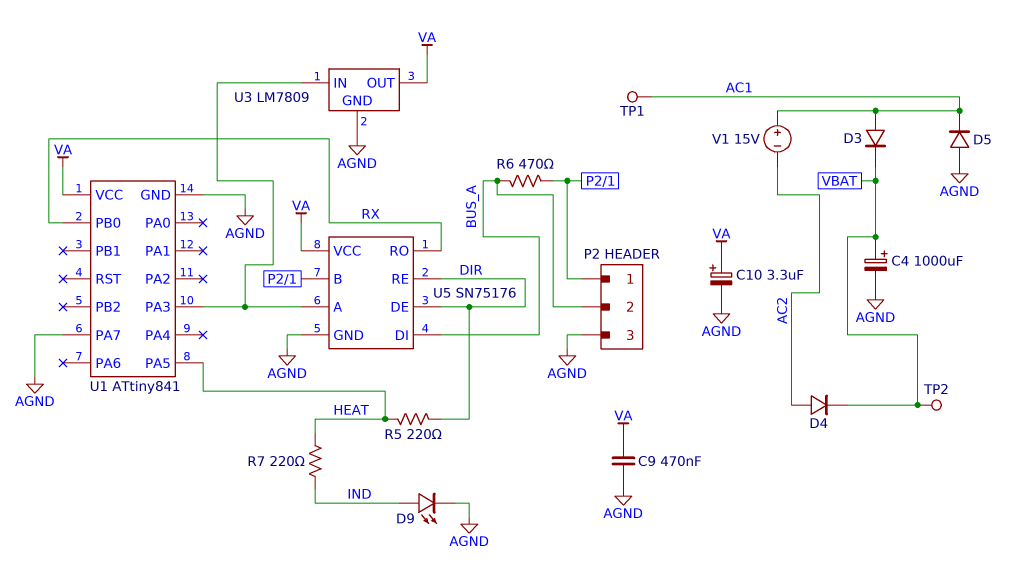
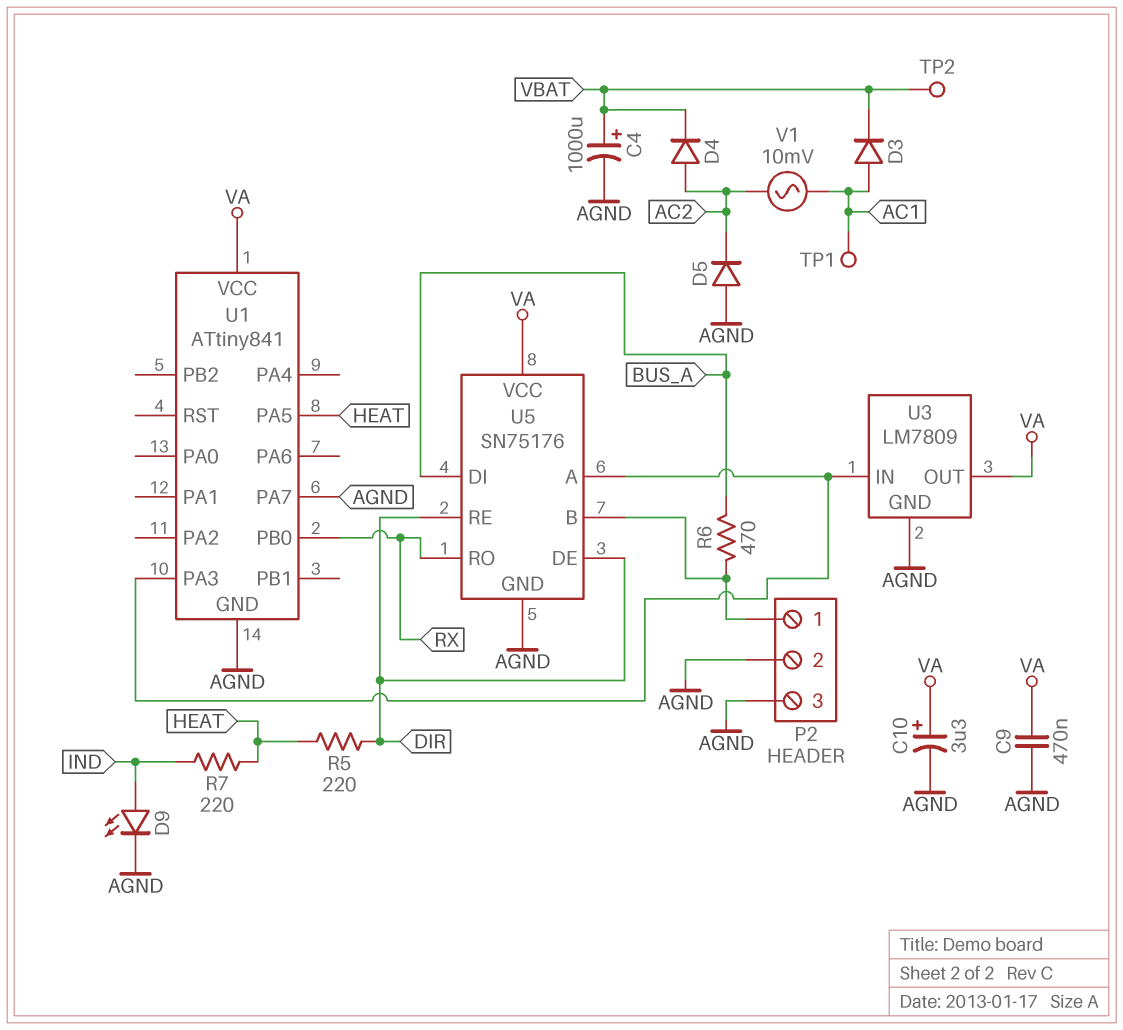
D5: diode (A AGND, K AC1) -> diode (A AGND, K AC2)
P2 pin 2: BUS_A -> AGND
V1: 15V (plus AC1, minus AC2) -> AC 10mV (AC1, AC2)

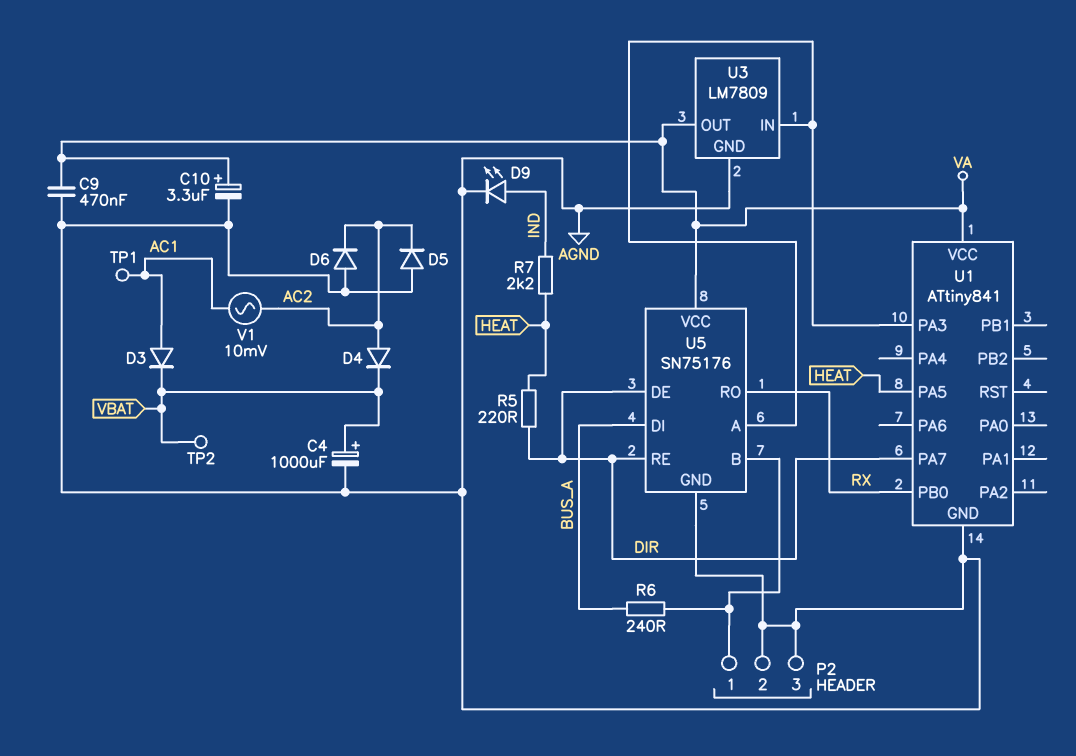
D6: none -> diode (A AGND, K AC2)
R6: 470 (BUS_A, P2/1) -> 240 (BUS_A, P2/1)
R7: 220 (HEAT, IND) -> 2.2k (HEAT, IND)
U1 pin PA7: AGND -> DIR

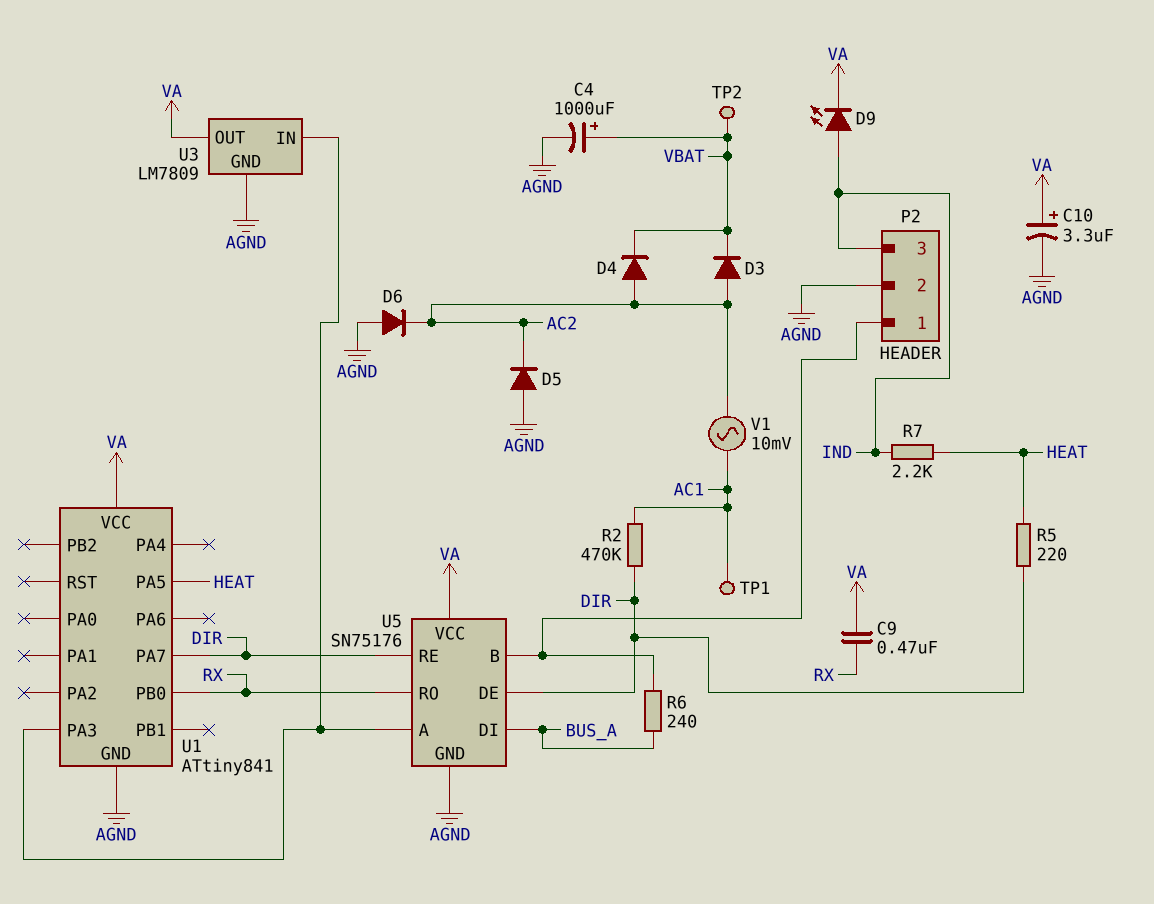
C9: 470nF (AGND, VA) -> 470nF (RX, VA)
D3: diode (A AC1, K VBAT) -> diode (A AC2, K VBAT)
D9: LED (A IND, K AGND) -> LED (A IND, K VA)
P2 pin 3: AGND -> IND
R2: none -> 470k (AC1, DIR)

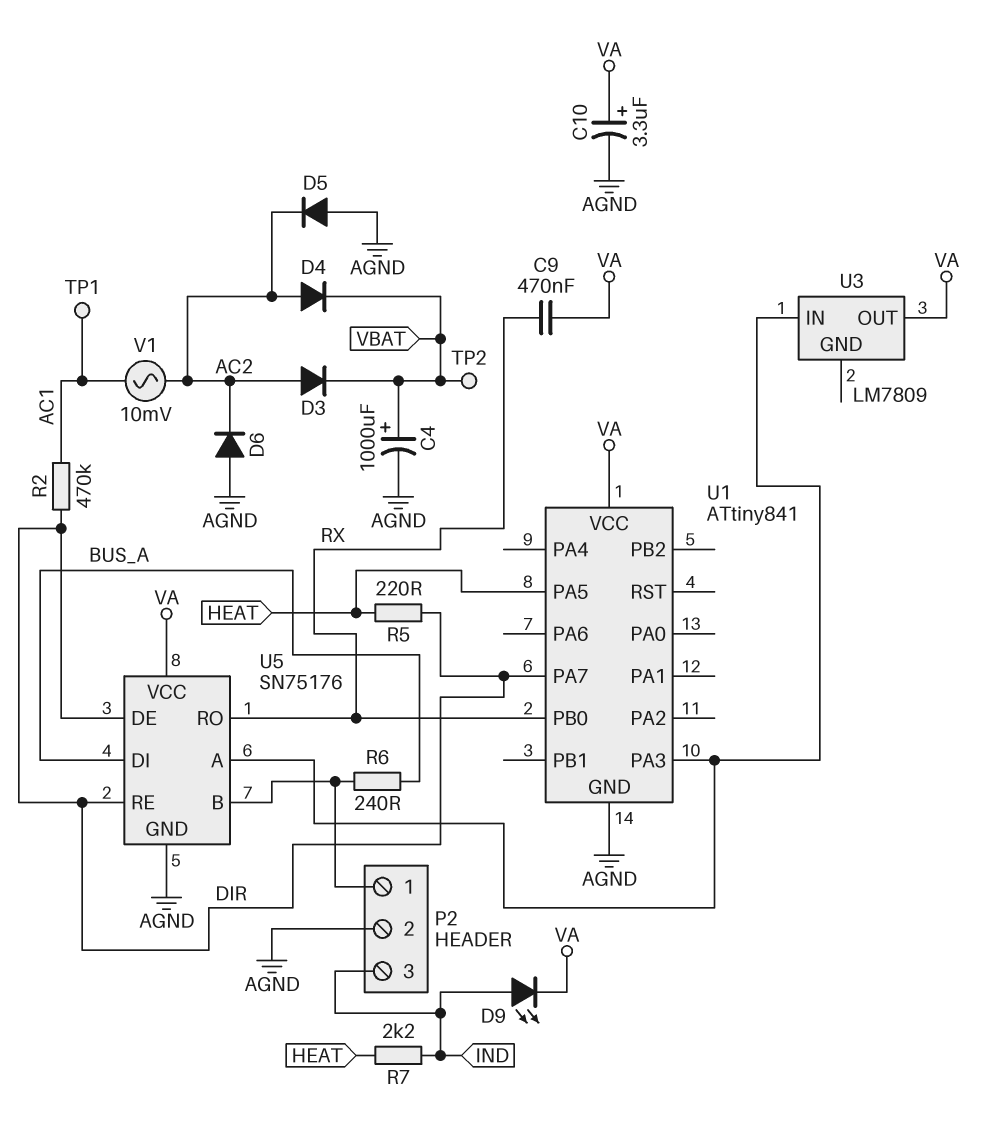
U3 pin GND: AGND -> none

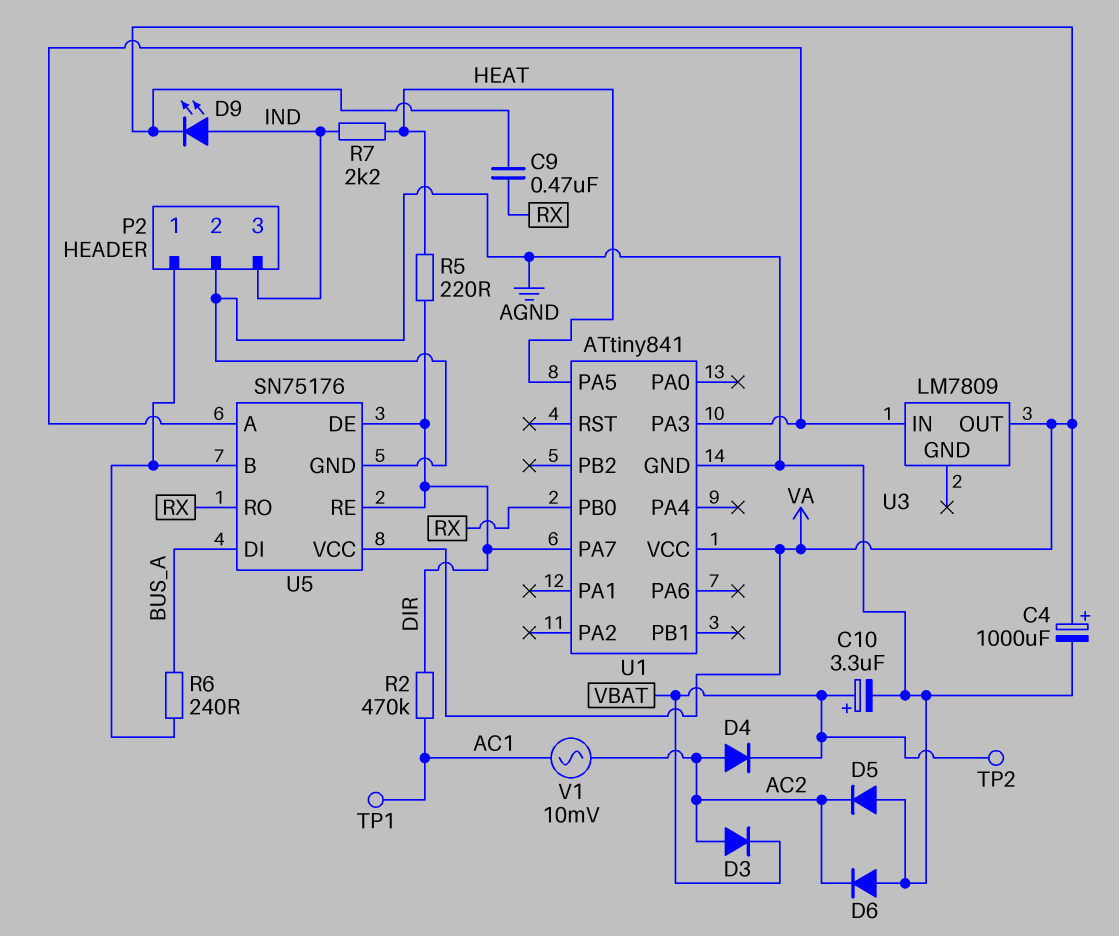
C4: 1000uF (plus VBAT, minus AGND) -> 1000uF (plus VA, minus AGND)
C10: 3.3uF (plus VA, minus AGND) -> 3.3uF (plus VBAT, minus AGND)

